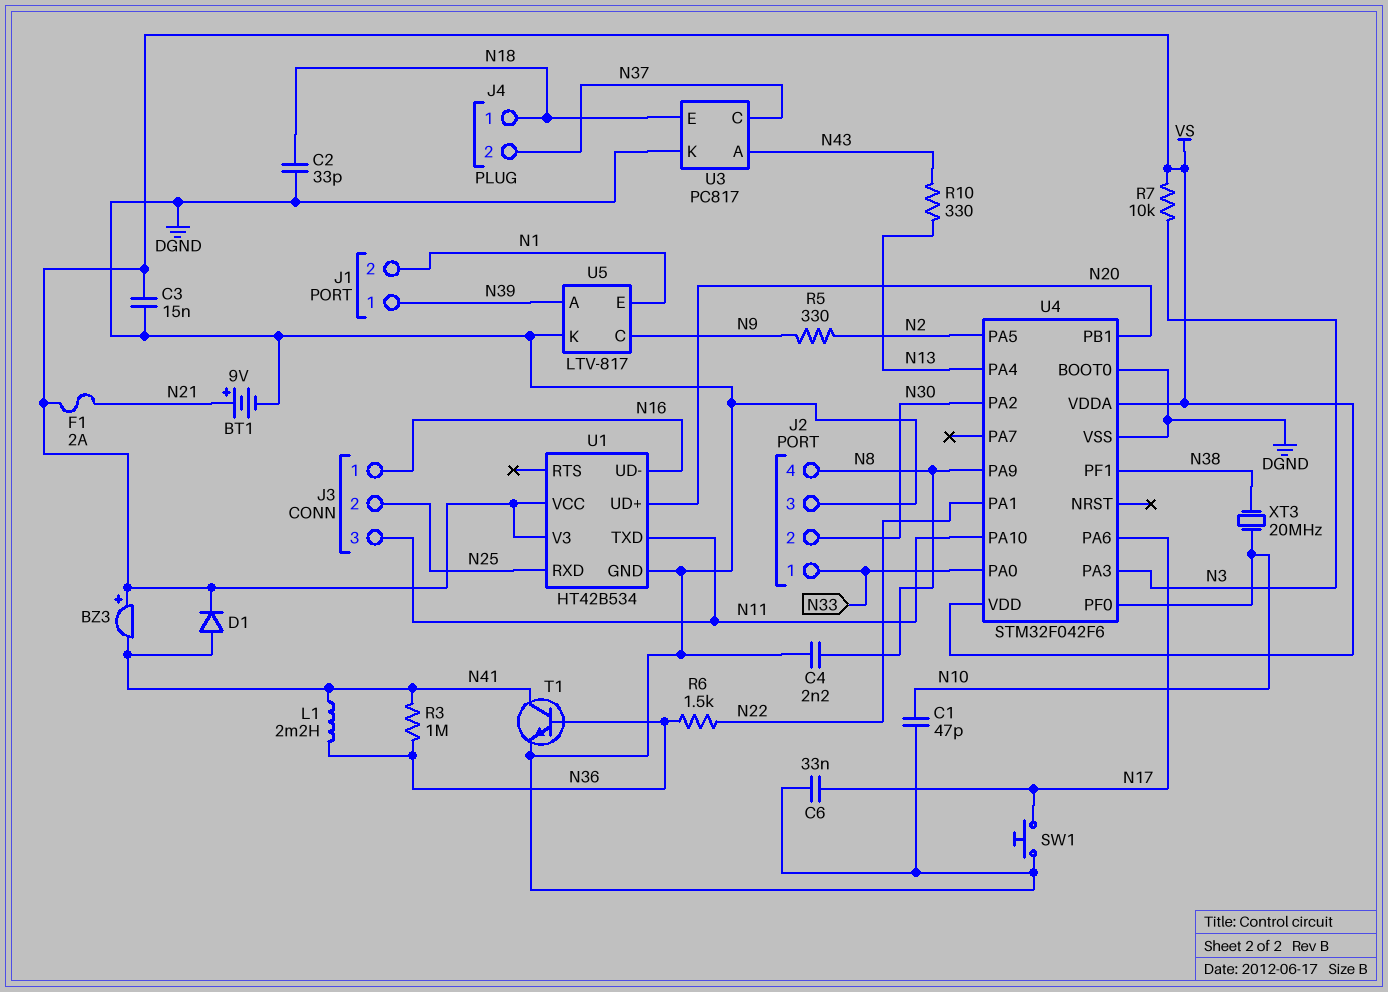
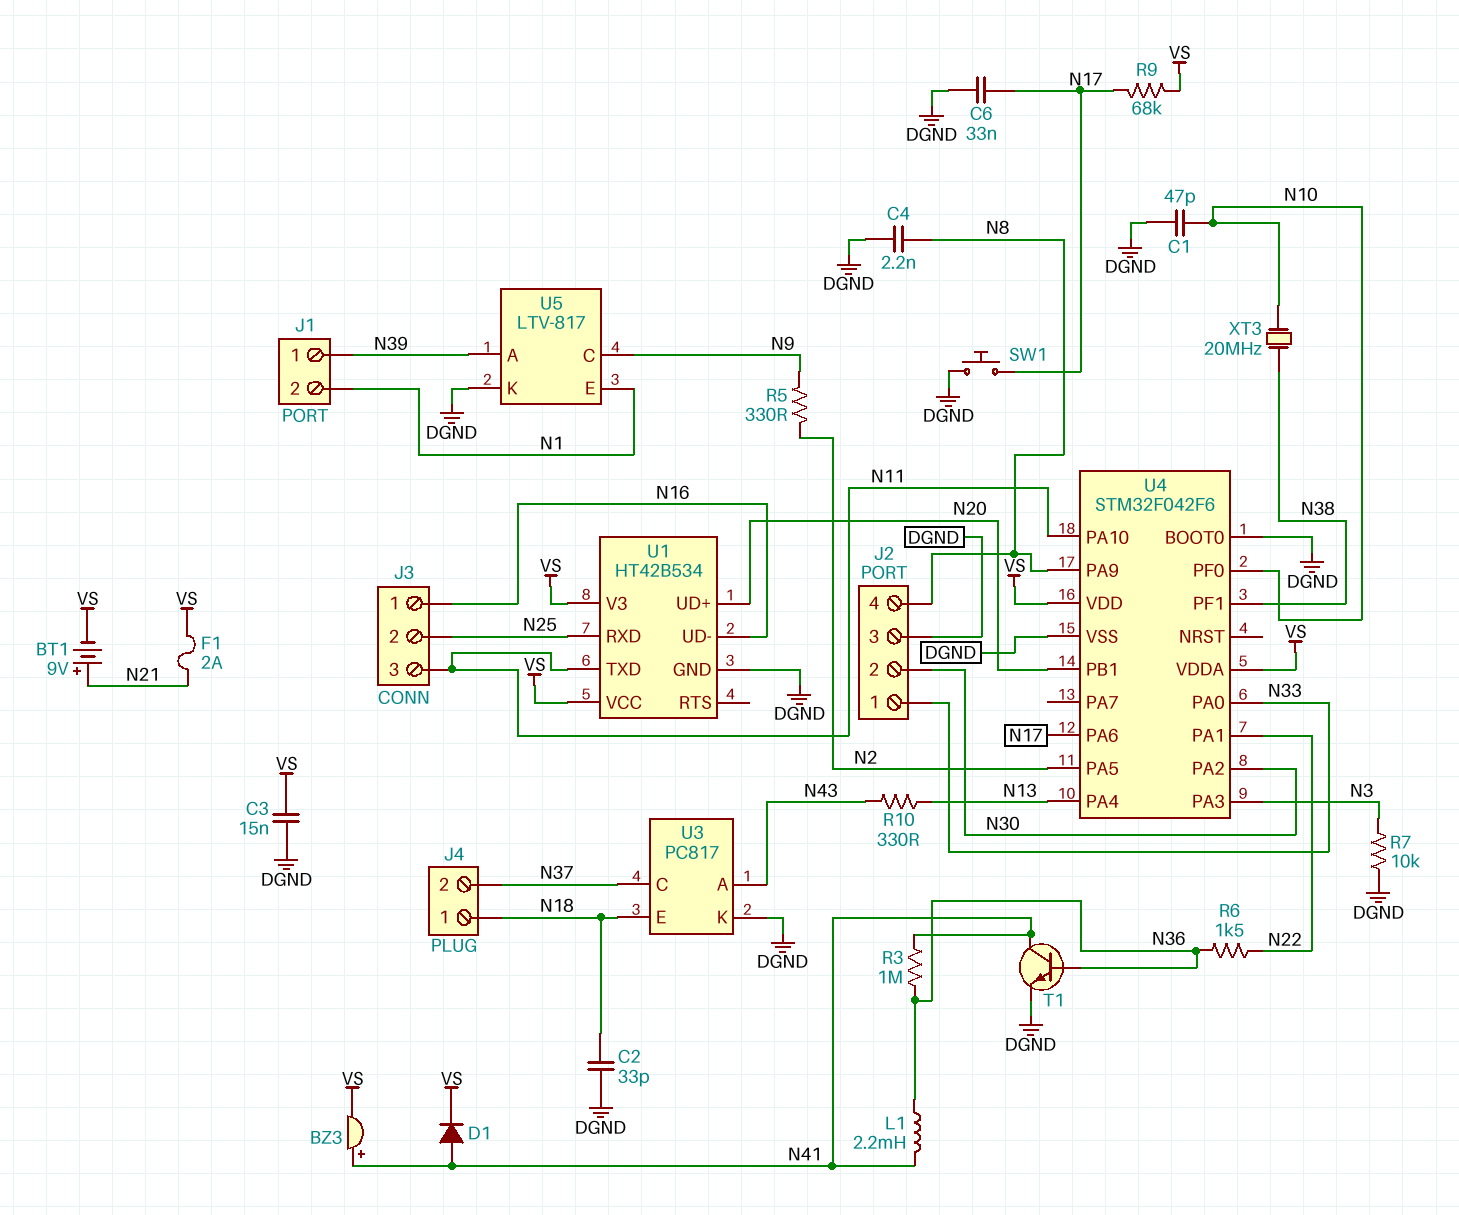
BT1: 9V (plus N21, minus DGND) -> 9V (plus N21, minus VS)
BZ3: buzzer (plus VS, minus N41) -> buzzer (plus N41, minus VS)
R7: 10k (N3, VS) -> 10k (DGND, N3)
R9: none -> 68k (N17, VS)

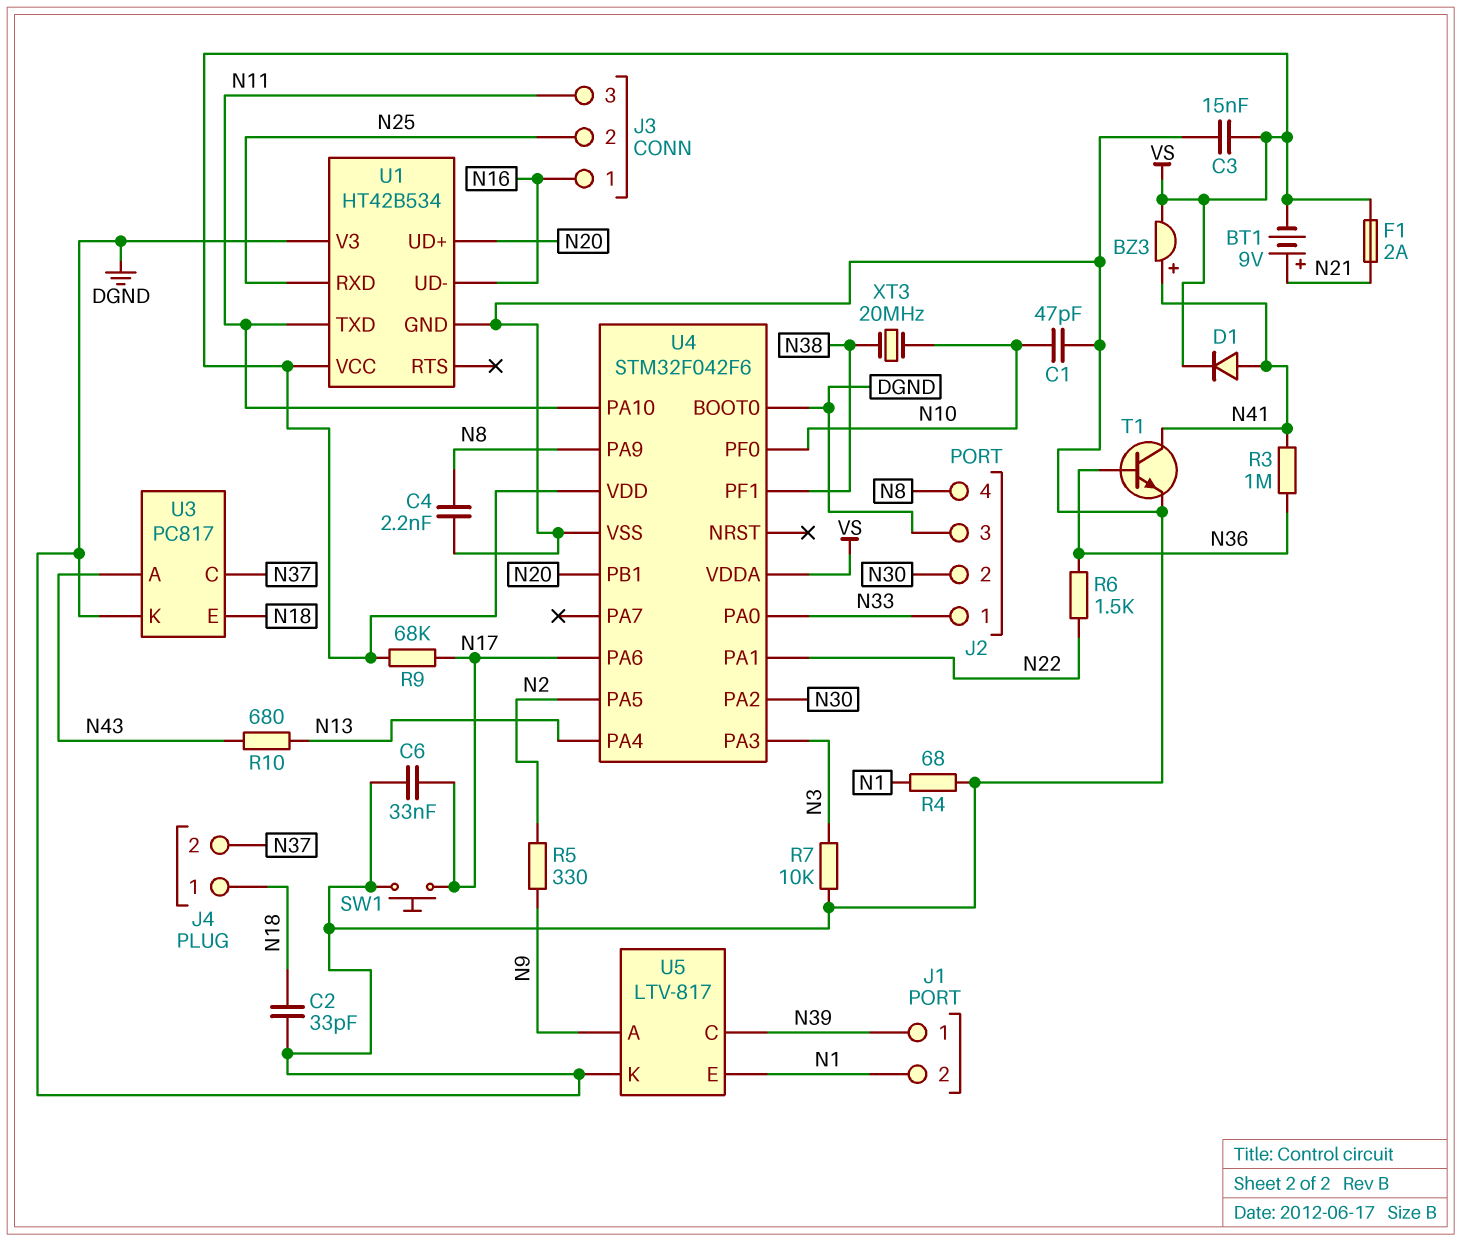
L1: 2.2mH (N36, N41) -> none
R4: none -> 68 (DGND, N1)
R10: 330 (N13, N43) -> 680 (N13, N43)
U1 pin V3: VS -> DGND
U5 pin A: N39 -> N9
U5 pin C: N9 -> N39

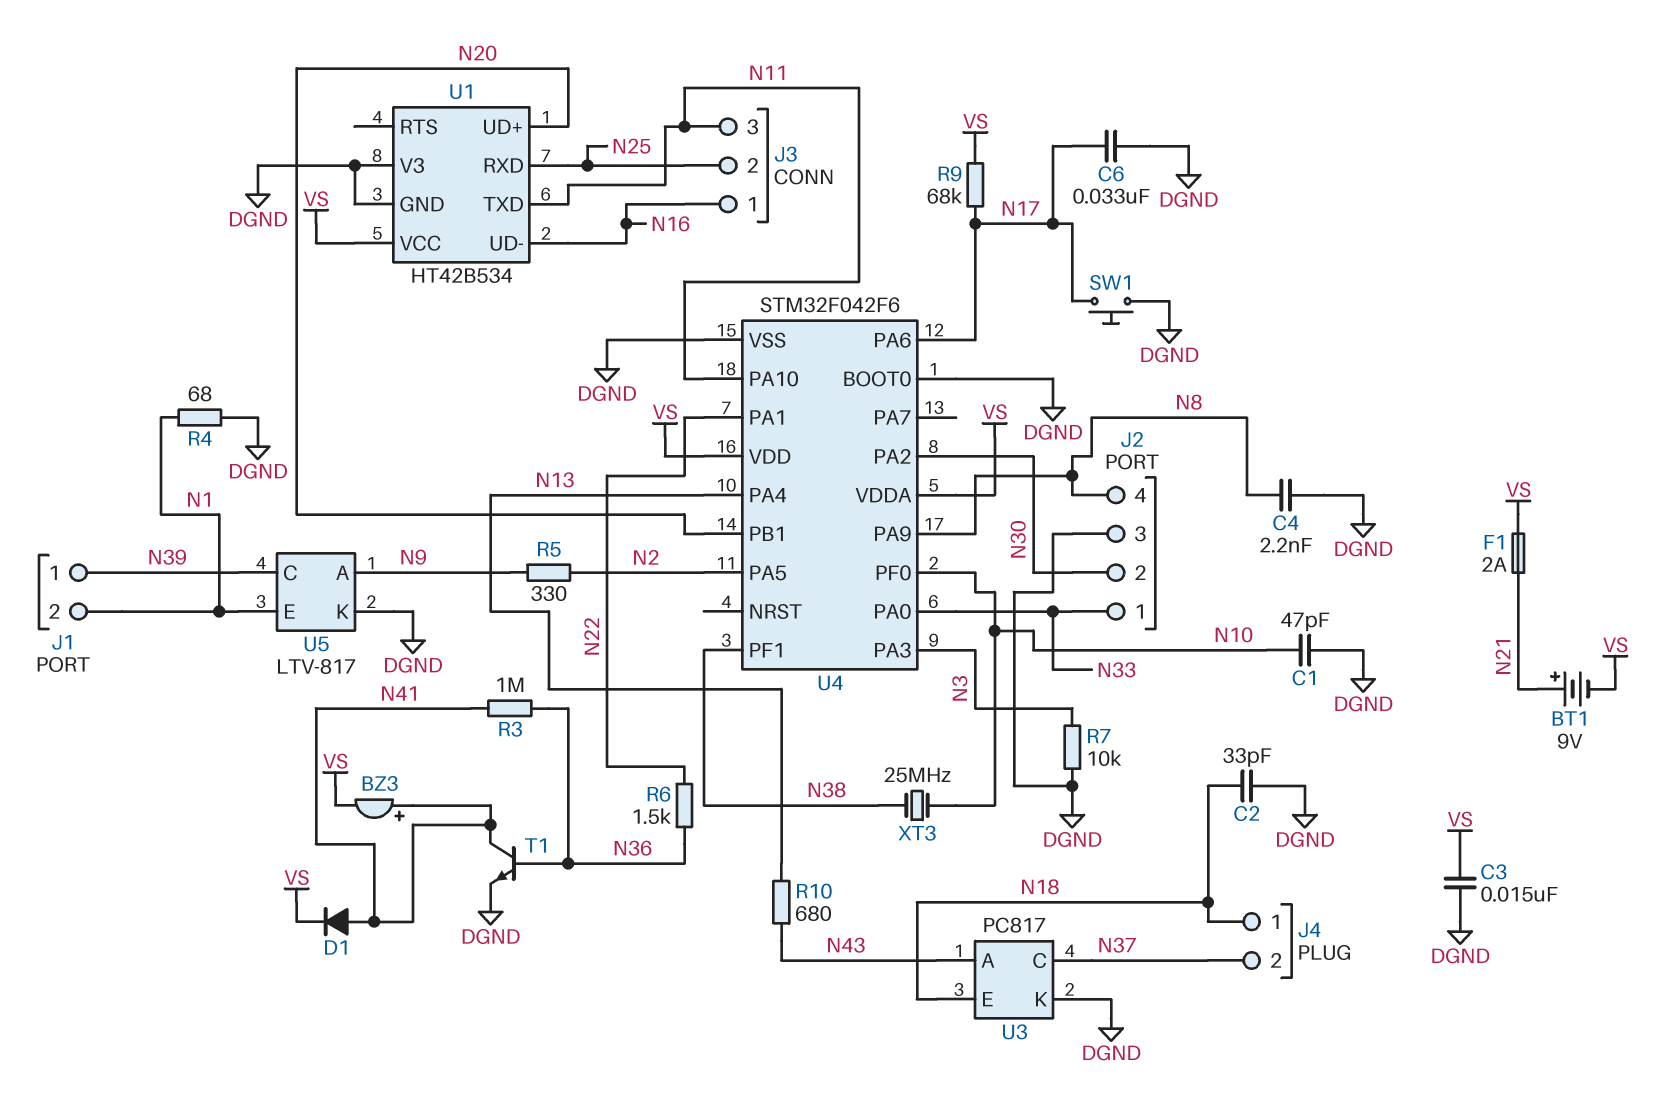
XT3: 20MHz (N10, N38) -> 25MHz (N10, N38)

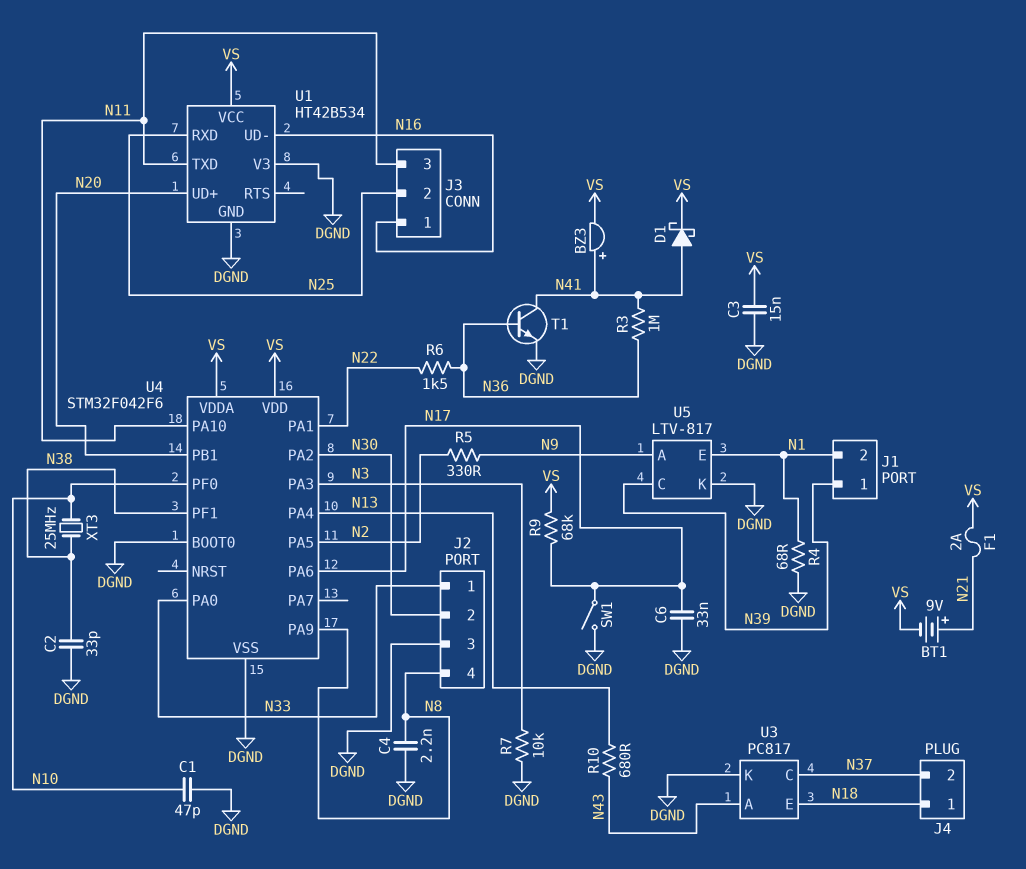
C2: 33pF (DGND, N18) -> 33pF (DGND, N38)
D1: diode (A N41, K VS) -> schottky (A N41, K VS)
SW1: button (DGND, N17) -> switch (DGND, N17)

